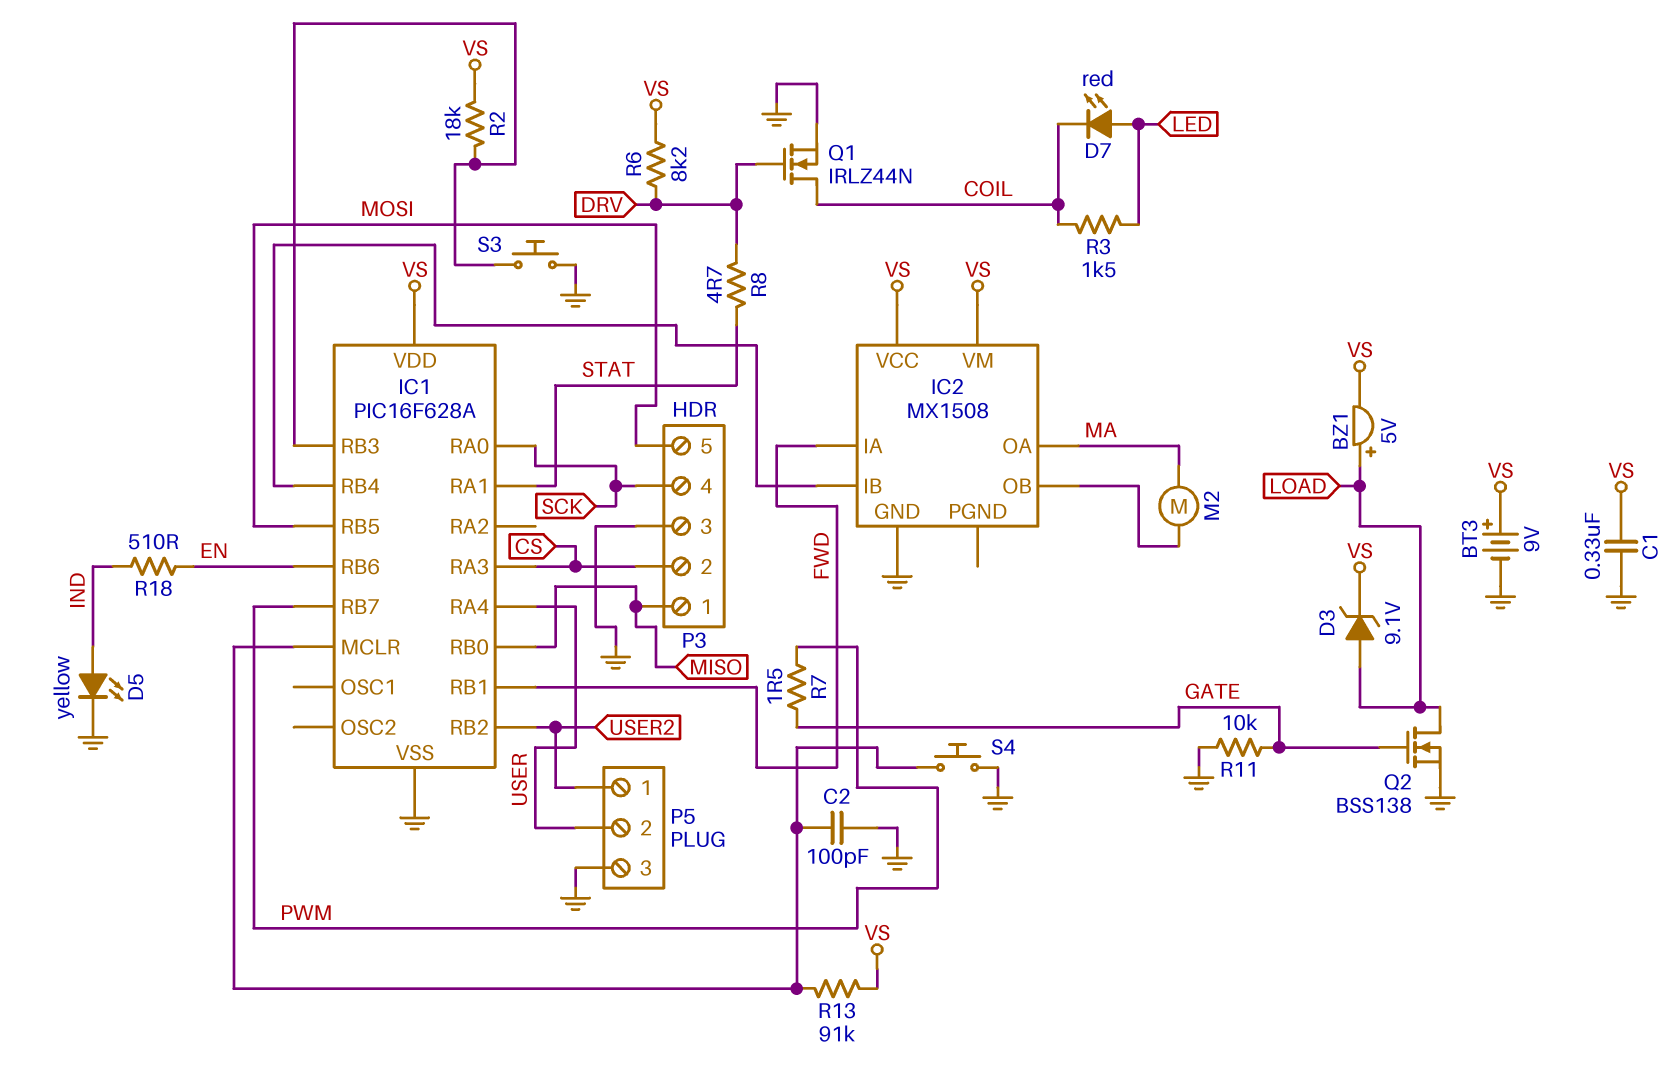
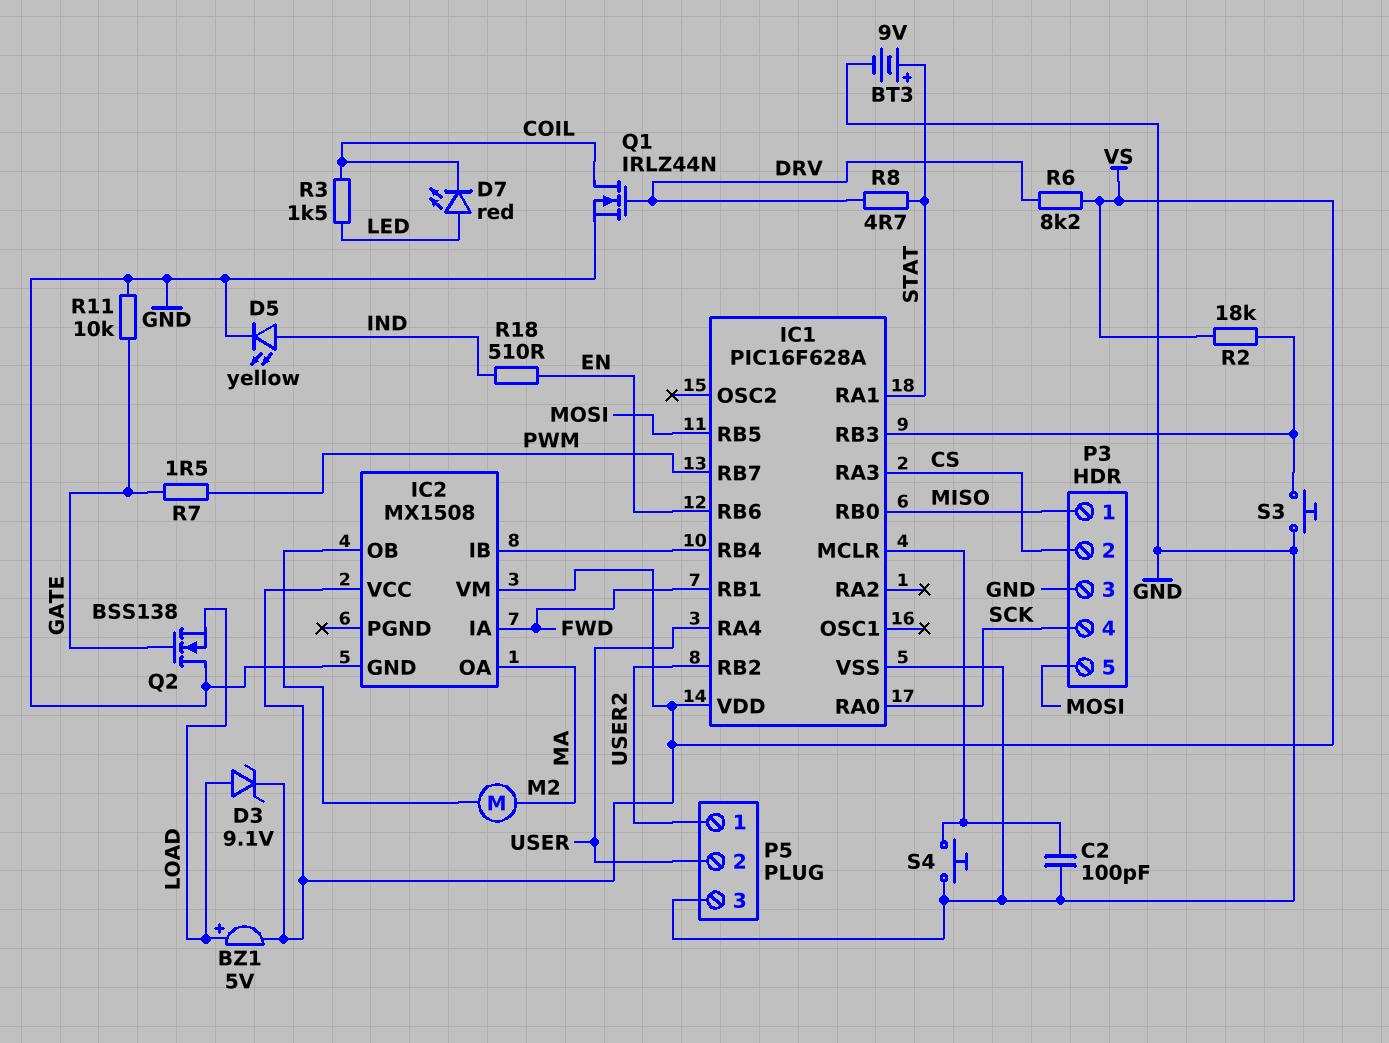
BT3: 9V (plus VS, minus GND) -> 9V (plus STAT, minus GND)
C1: 330nF (GND, VS) -> none
Q2: NMOS BSS138 (G GATE, D LOAD, S GND) -> NMOS BSS138 (G GATE, D GND, S LOAD)
R13: 91k (IC1/MCLR, VS) -> none

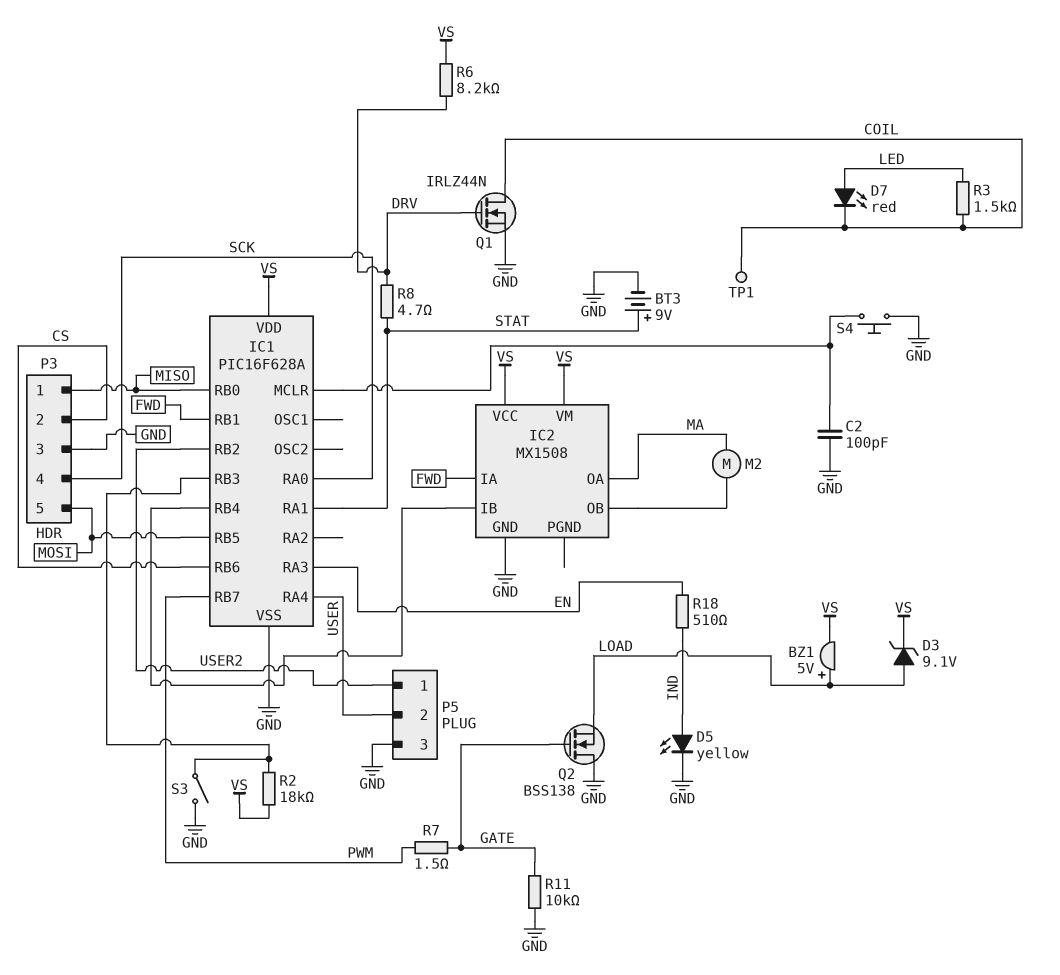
IC1 pin RA3: CS -> EN
IC1 pin RB6: EN -> CS
S3: button (GND, IC1/RB3) -> switch (GND, IC1/RB3)
TP1: none -> test point (COIL)

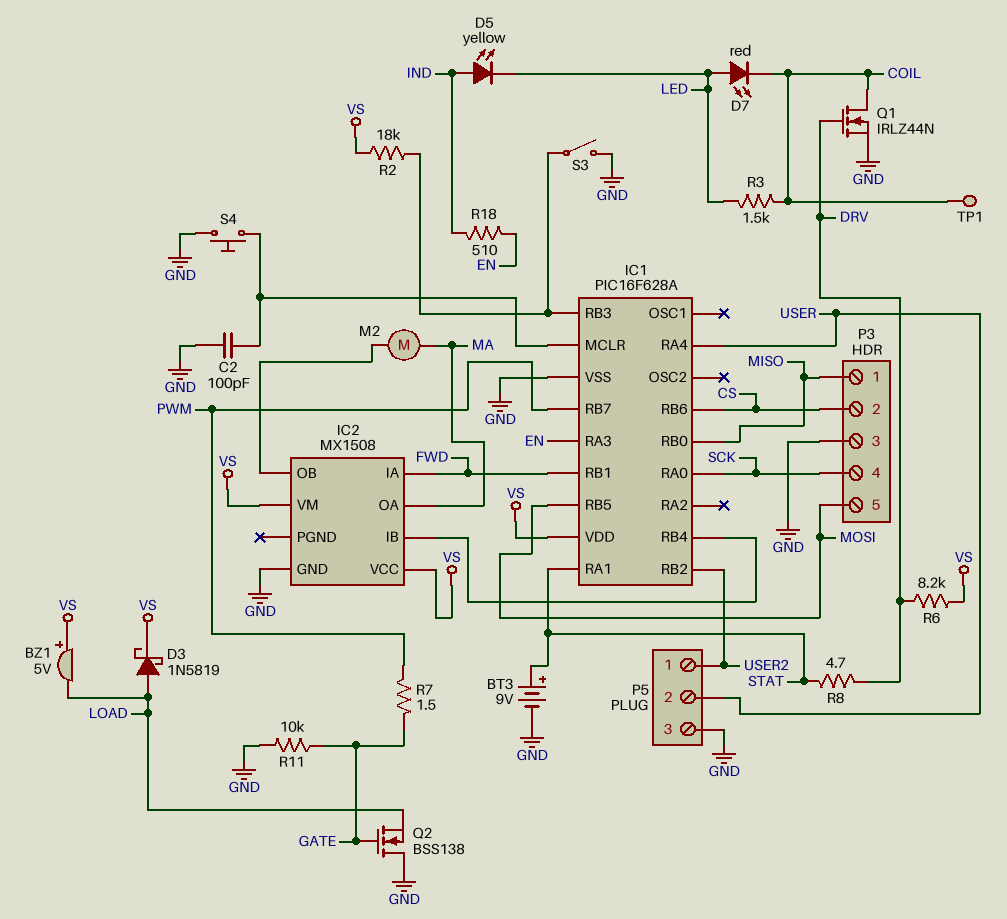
BZ1: buzzer 5V (plus LOAD, minus VS) -> buzzer 5V (plus VS, minus LOAD)
D3: zener 9.1V (A LOAD, K VS) -> schottky 1N5819 (A LOAD, K VS)
D5: LED yellow (A IND, K GND) -> LED yellow (A IND, K LED)

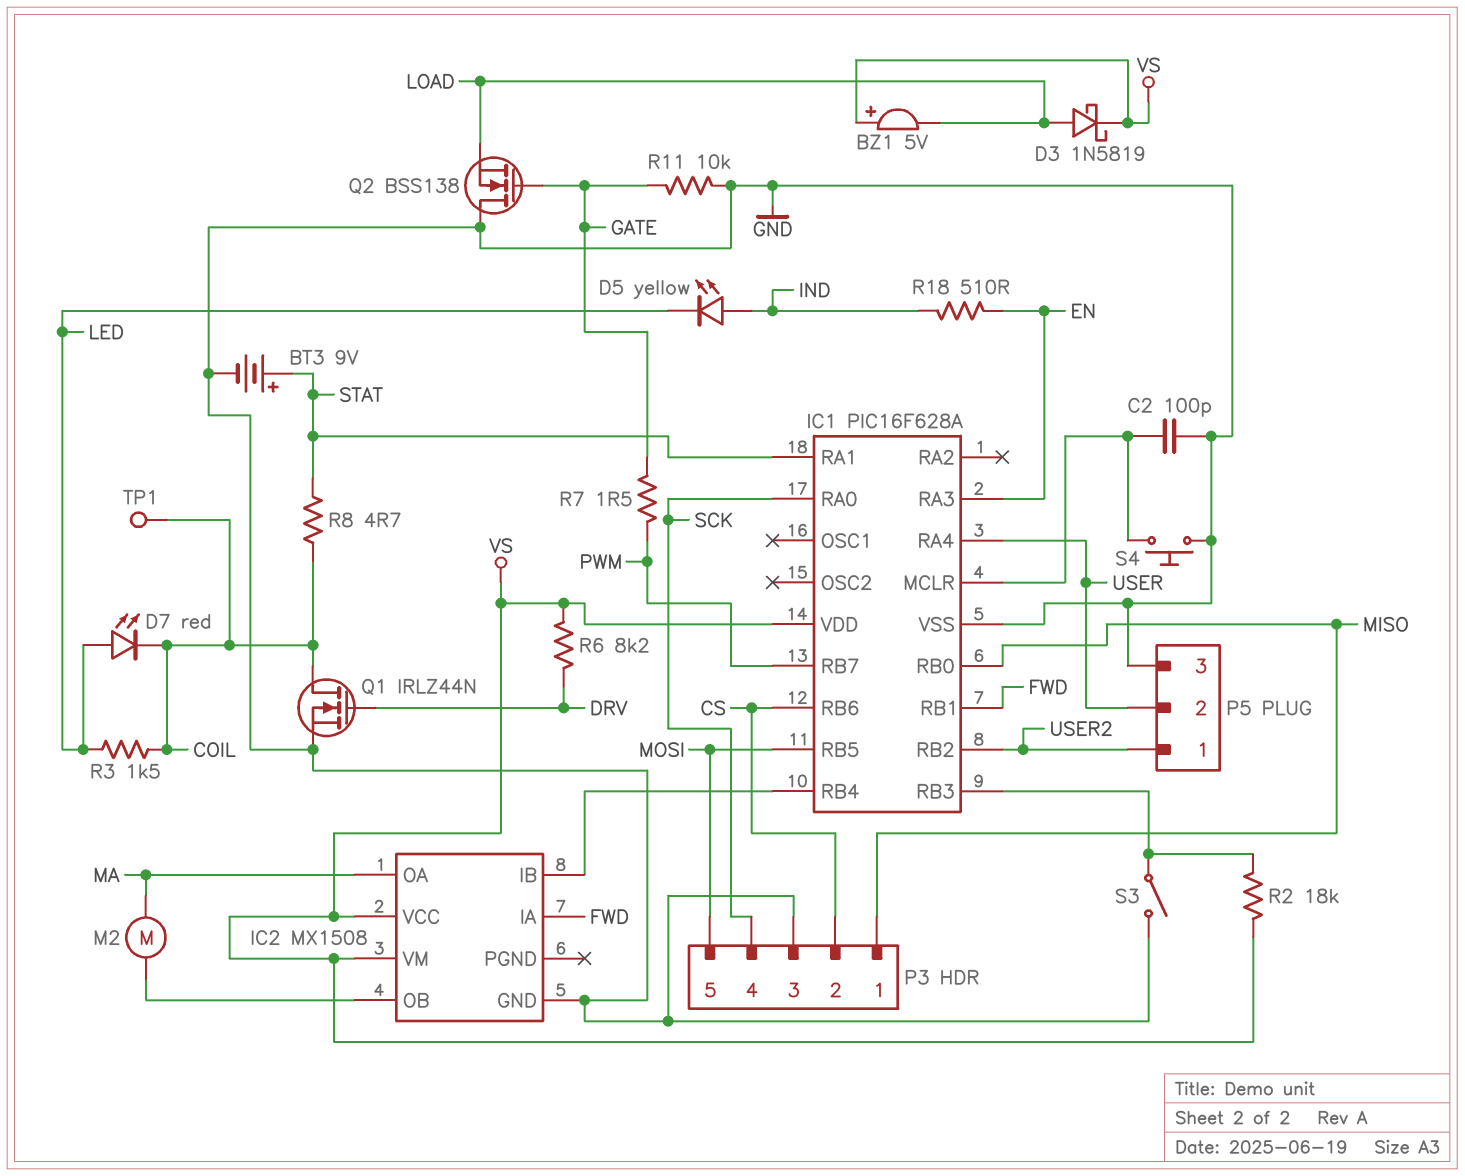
R8: 4.7 (DRV, STAT) -> 4.7 (COIL, STAT)

